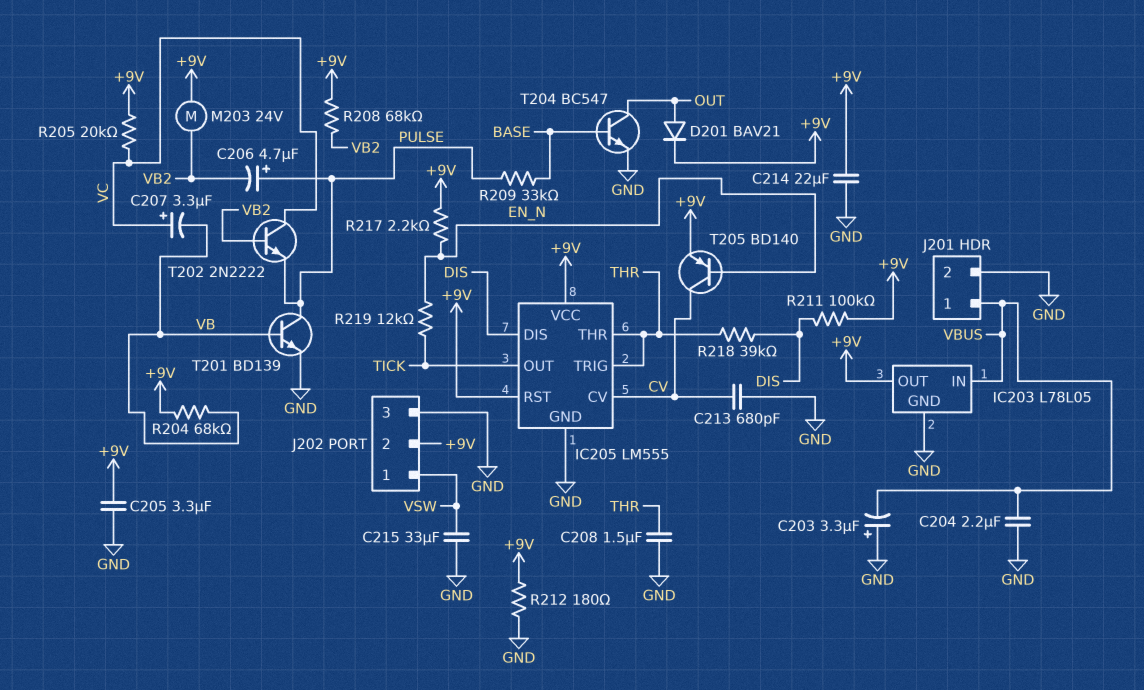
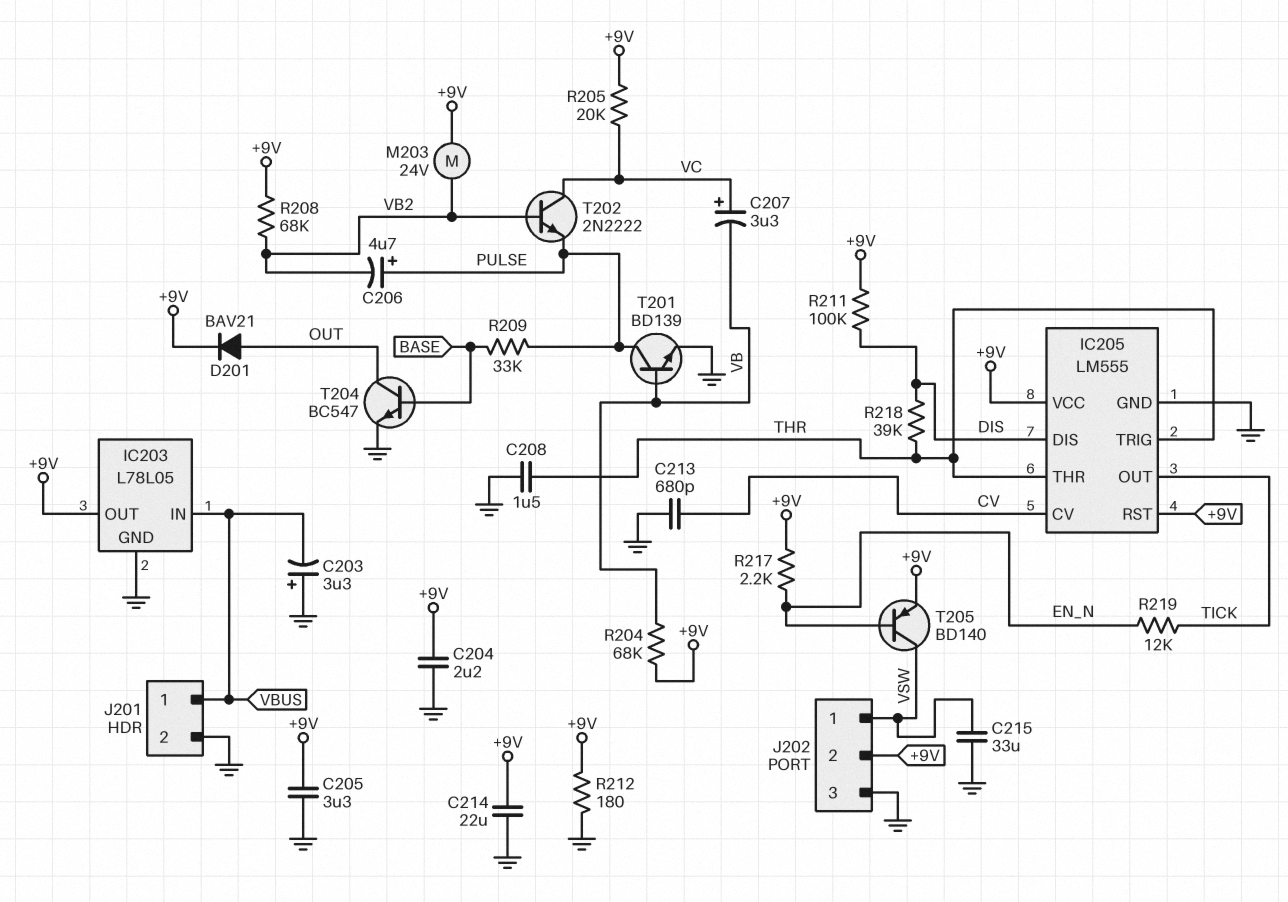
C204: 2.2uF (GND, VBUS) -> 2.2uF (+9V, GND)
T205: PNP BD140 (B EN_N, C CV, E +9V) -> PNP BD140 (B EN_N, C VSW, E +9V)

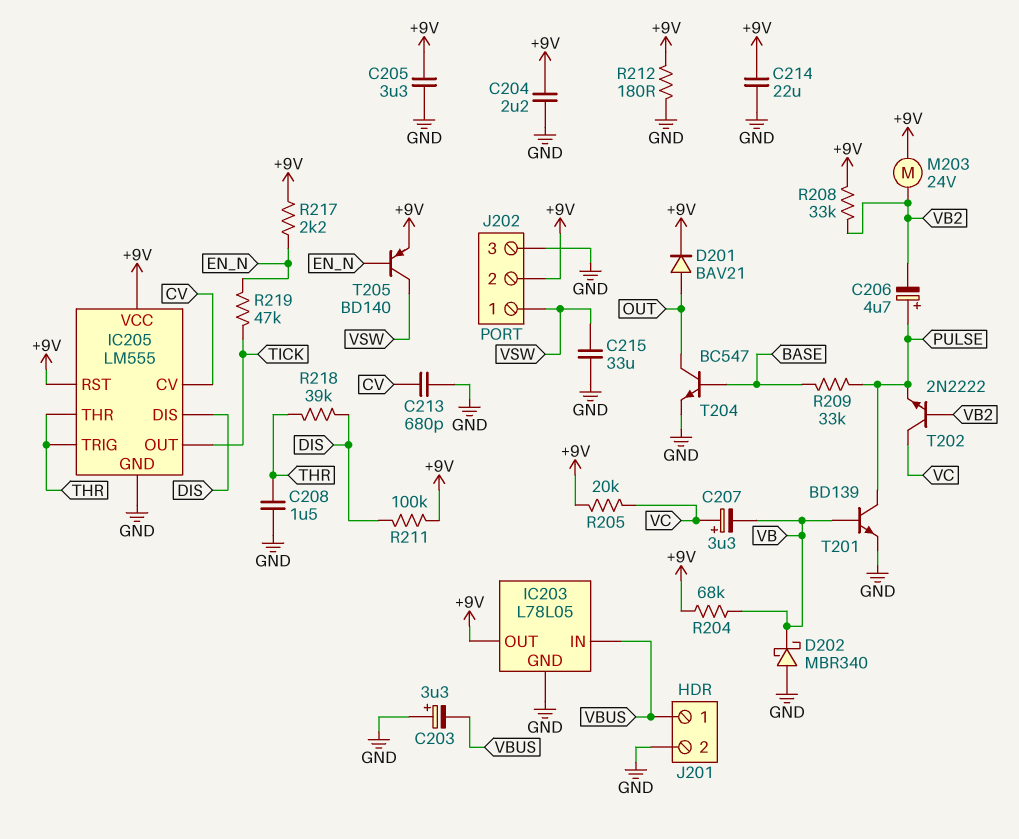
D202: none -> schottky MBR340 (A GND, K VB)
R208: 68k (+9V, VB2) -> 33k (+9V, VB2)
R219: 12k (EN_N, TICK) -> 47k (EN_N, TICK)

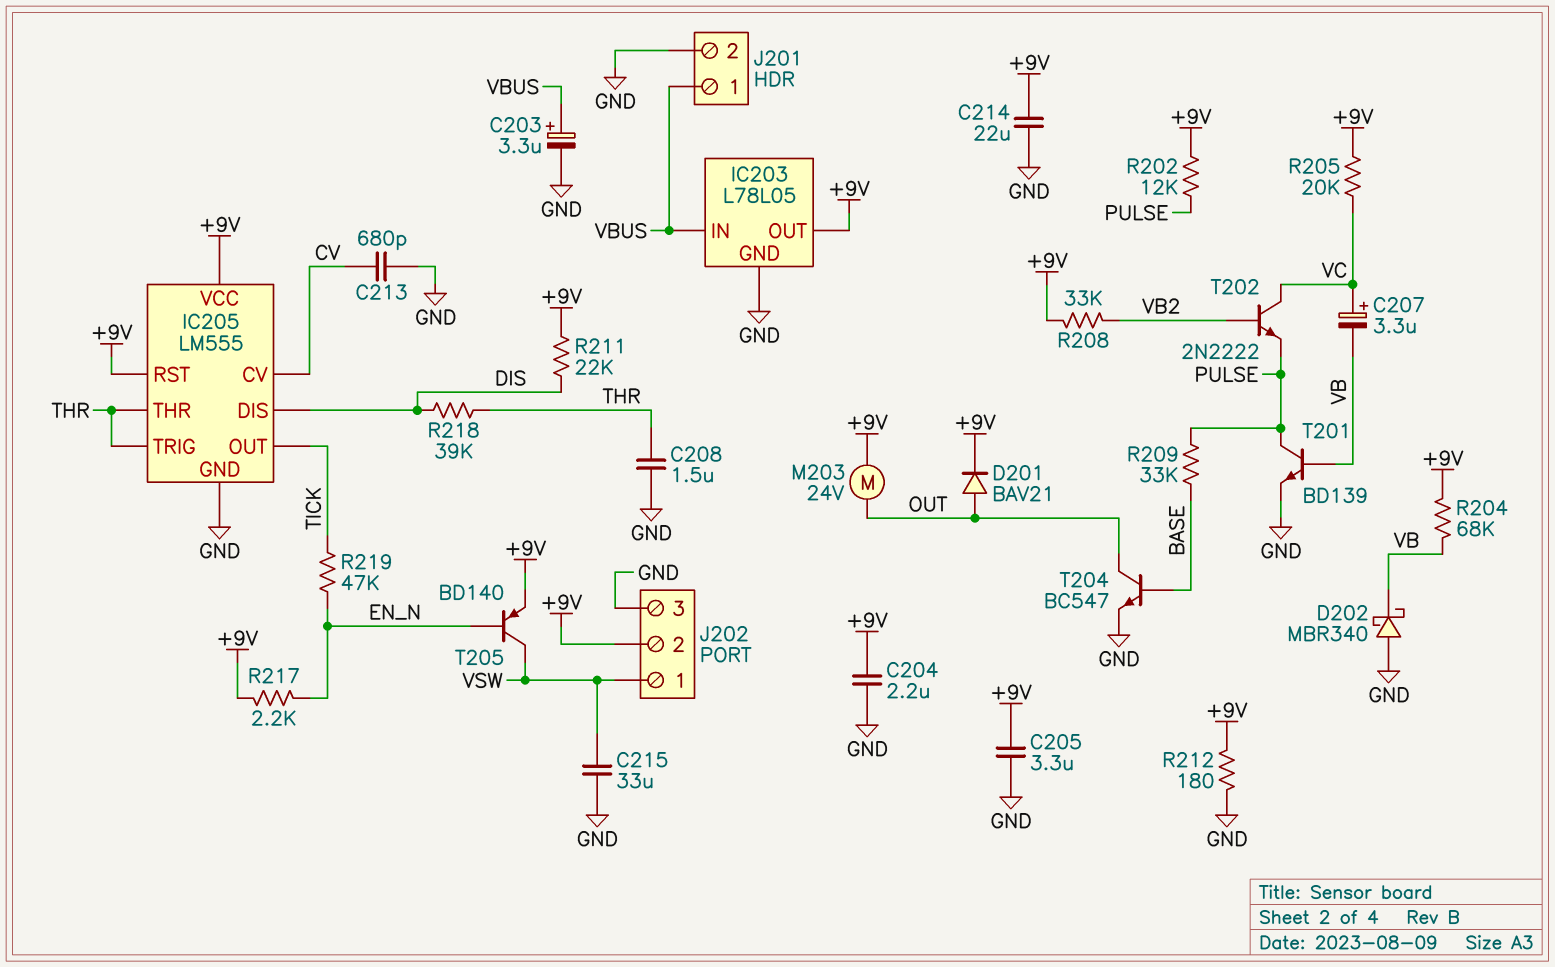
C203: 3.3uF (plus GND, minus VBUS) -> 3.3uF (plus VBUS, minus GND)
C206: 4.7uF (plus PULSE, minus VB2) -> none
M203: motor 24V (+9V, VB2) -> motor 24V (+9V, OUT)
R202: none -> 12k (+9V, PULSE)
R211: 100k (+9V, DIS) -> 22k (+9V, DIS)

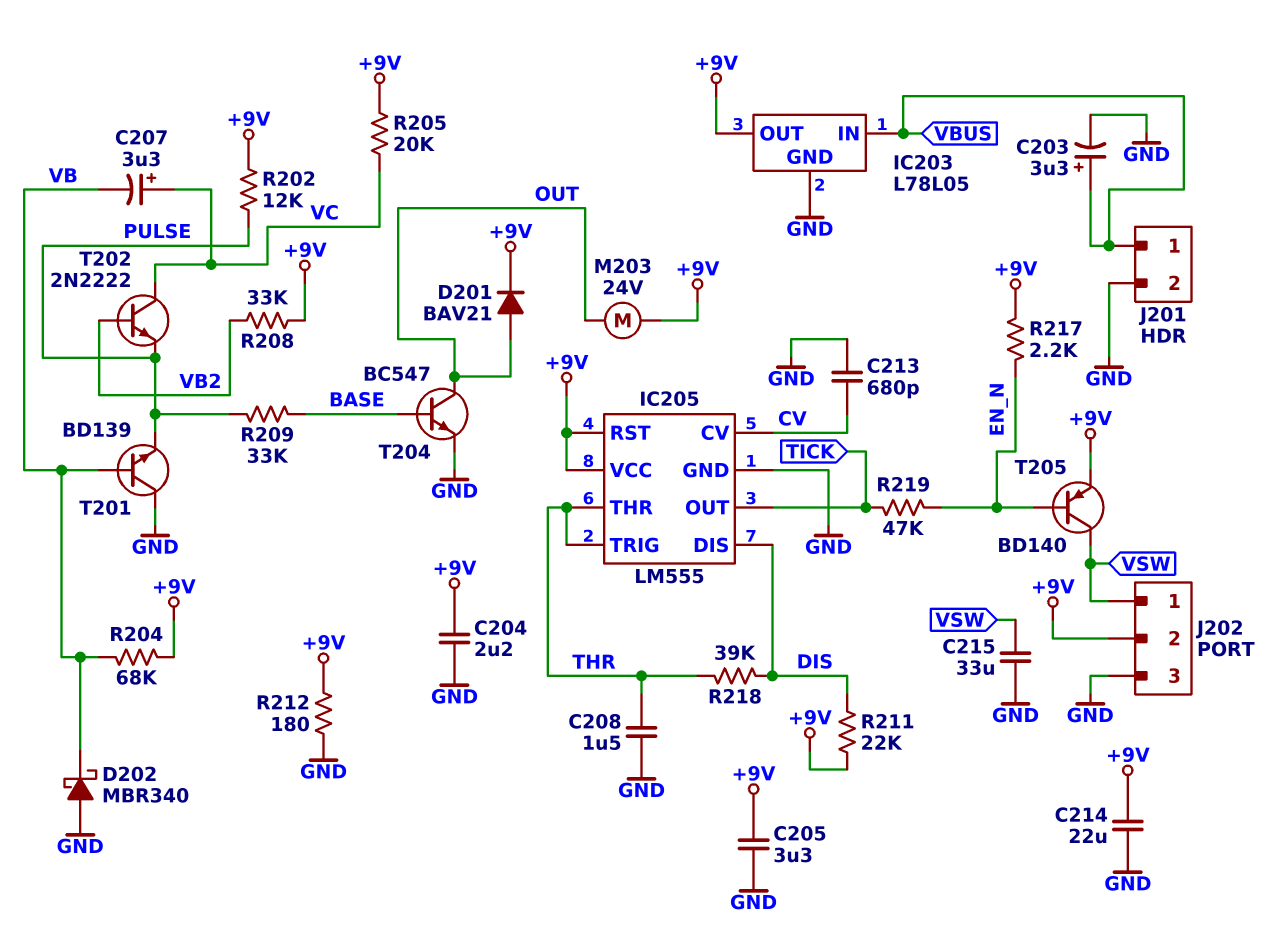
T201: NPN BD139 (B VB, C PULSE, E GND) -> NPN BD139 (B VB, C GND, E PULSE)

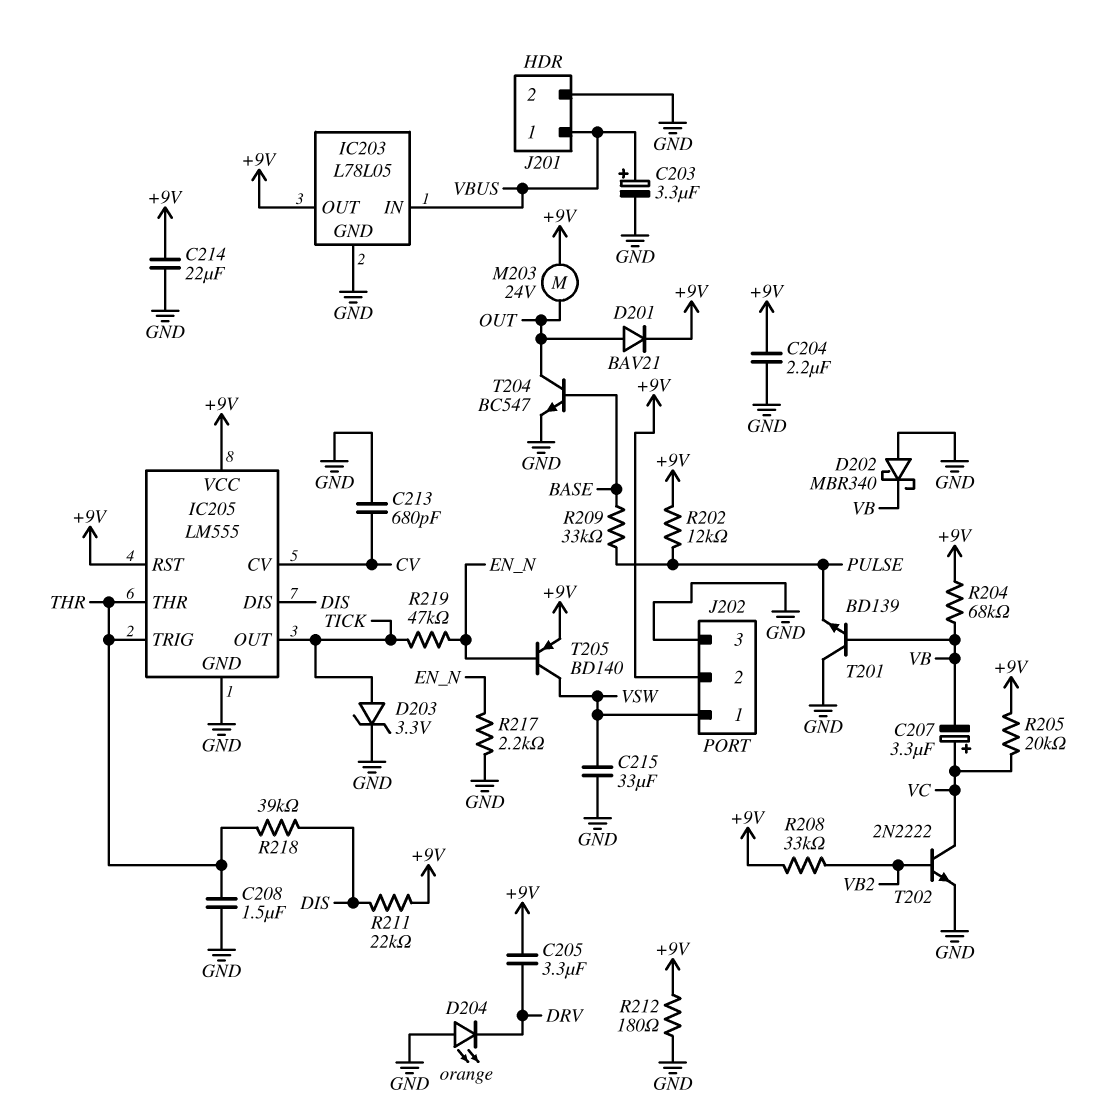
C205: 3.3uF (+9V, GND) -> 3.3uF (+9V, DRV)
D203: none -> zener 3.3V (A TICK, K GND)
D204: none -> LED orange (A GND, K DRV)
R217: 2.2k (+9V, EN_N) -> 2.2k (EN_N, GND)
T202: NPN 2N2222 (B VB2, C VC, E PULSE) -> NPN 2N2222 (B VB2, C VC, E GND)

